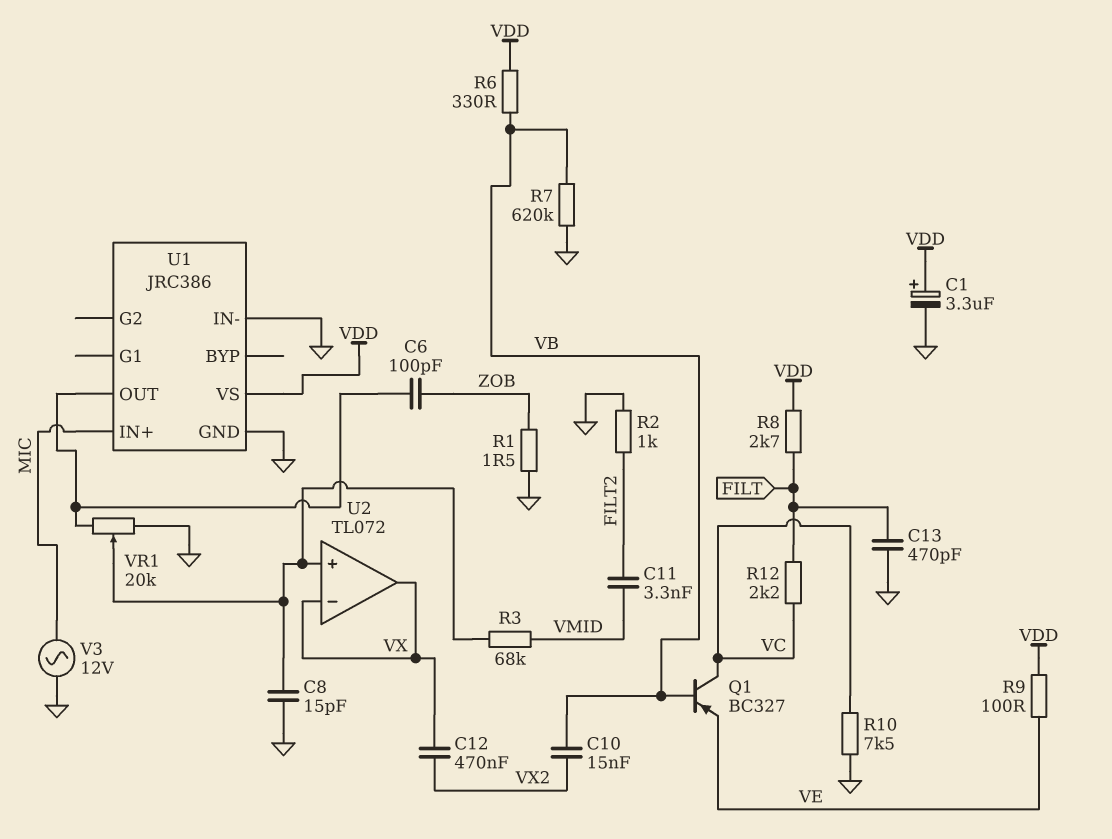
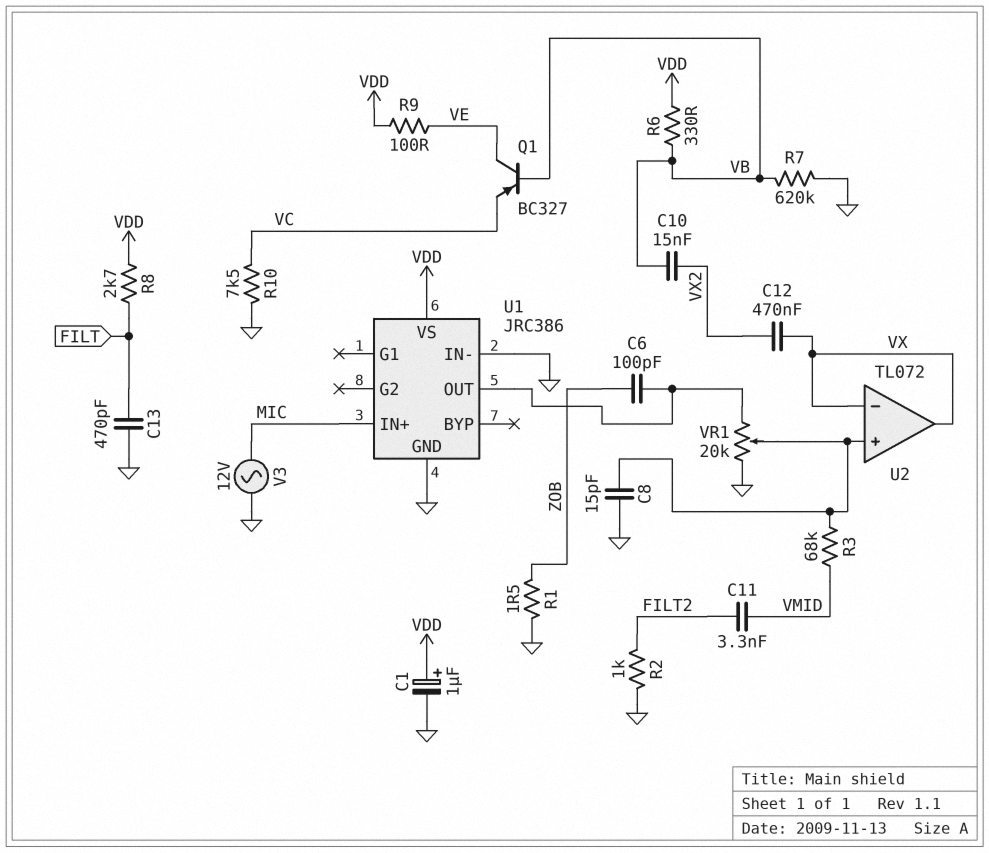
C1: 3.3uF (plus VDD, minus GND) -> 1uF (plus VDD, minus GND)
Q1: PNP BC327 (B VB, C VC, E VE) -> PNP BC327 (B VB, C VE, E VC)
R12: 2.2k (FILT, VC) -> none

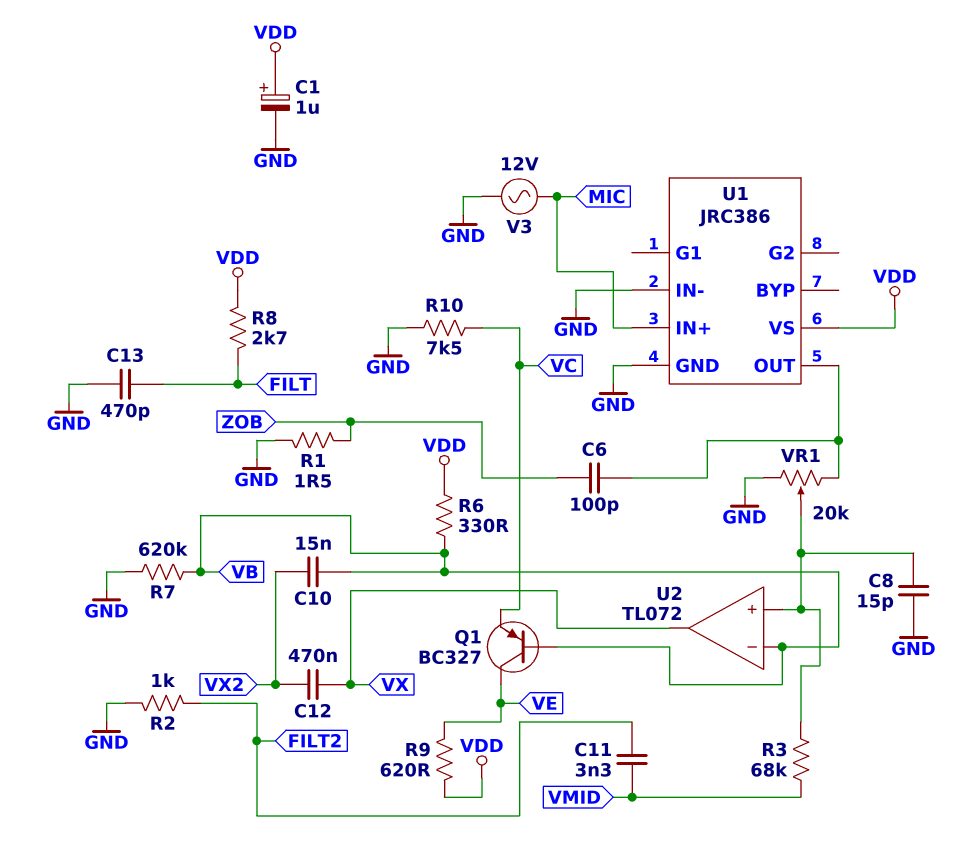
R9: 100 (VDD, VE) -> 620 (VDD, VE)
U2 pin in-: VX -> VB

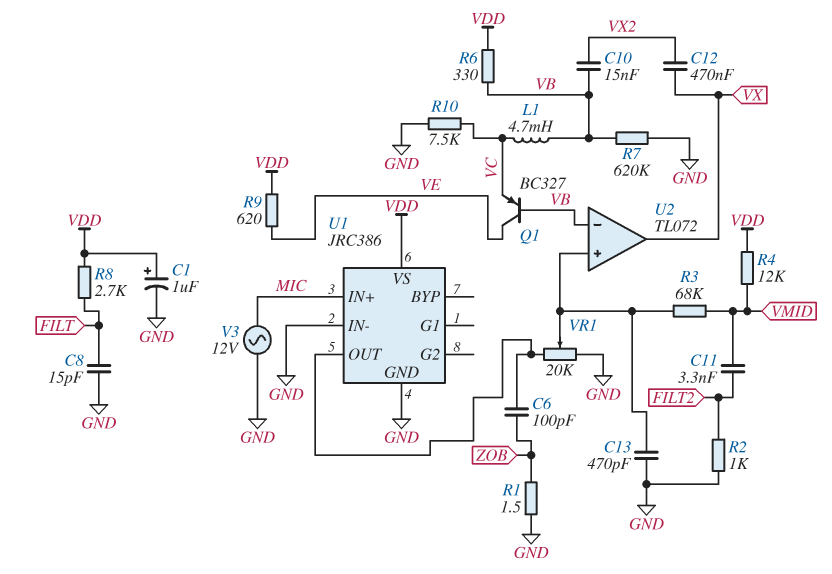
C8: 15pF (GND, U2/in+) -> 15pF (FILT, GND)
C13: 470pF (FILT, GND) -> 470pF (GND, U2/in+)
L1: none -> 4.7mH (VB, VC)
R4: none -> 12k (VDD, VMID)

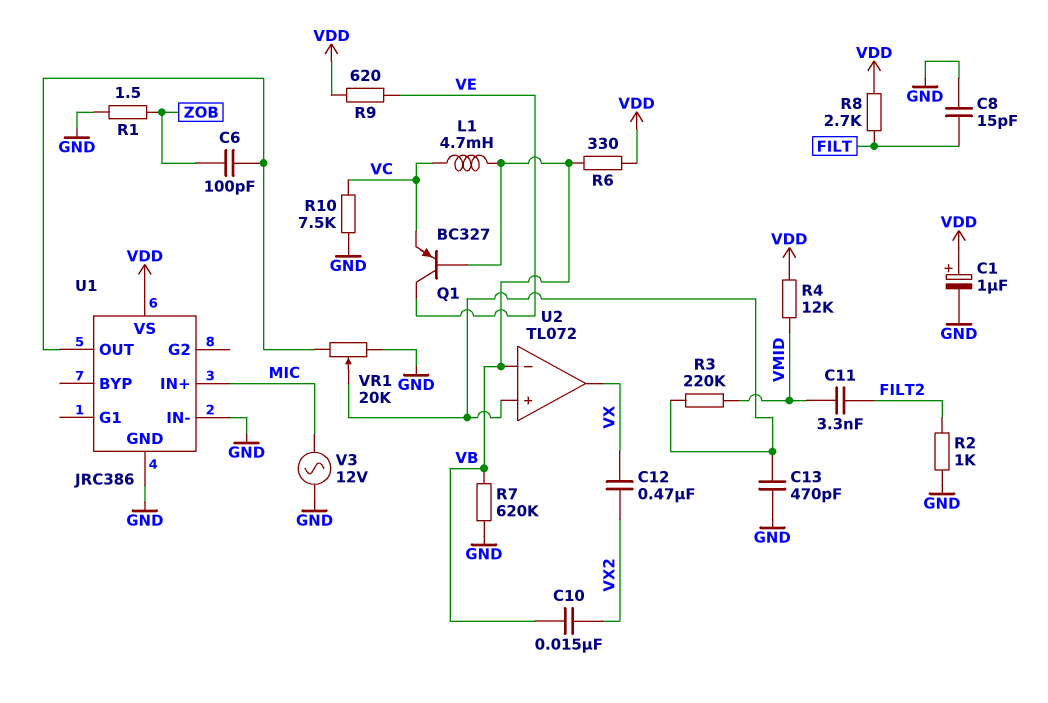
R3: 68k (U2/in+, VMID) -> 220k (U2/in+, VMID)

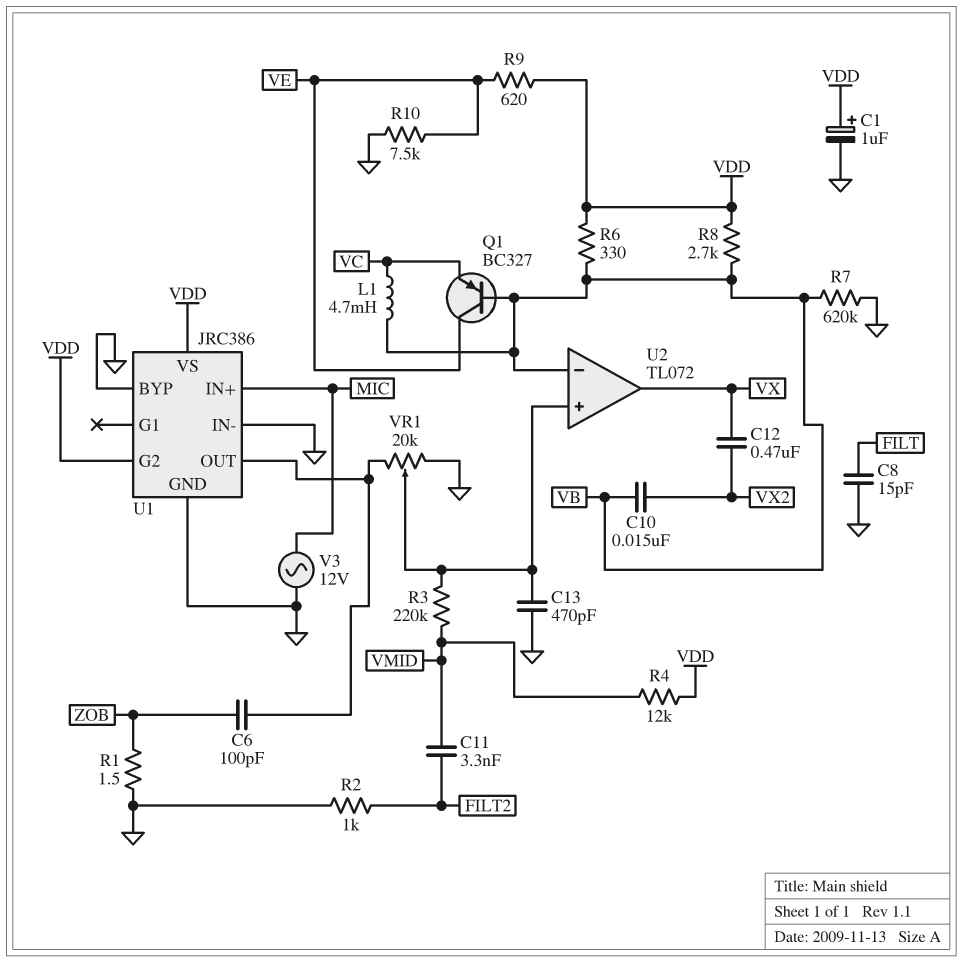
R8: 2.7k (FILT, VDD) -> 2.7k (VB, VDD)
R10: 7.5k (GND, VC) -> 7.5k (GND, VE)
U1 pin BYP: none -> GND
U1 pin G2: none -> VDD

